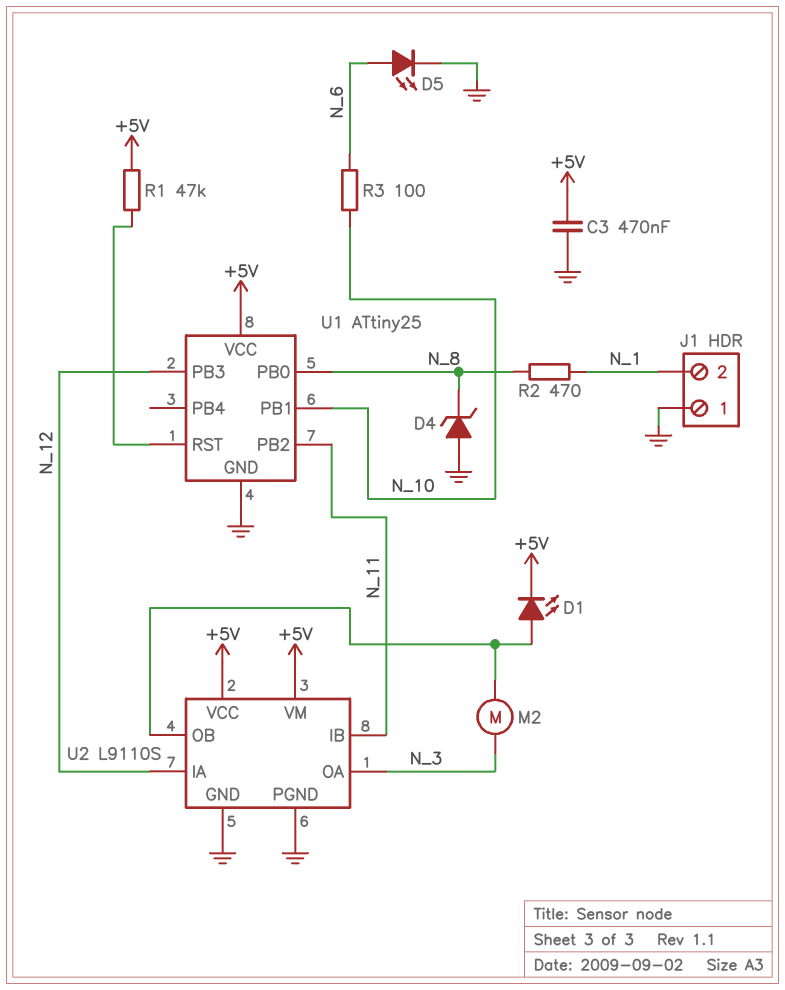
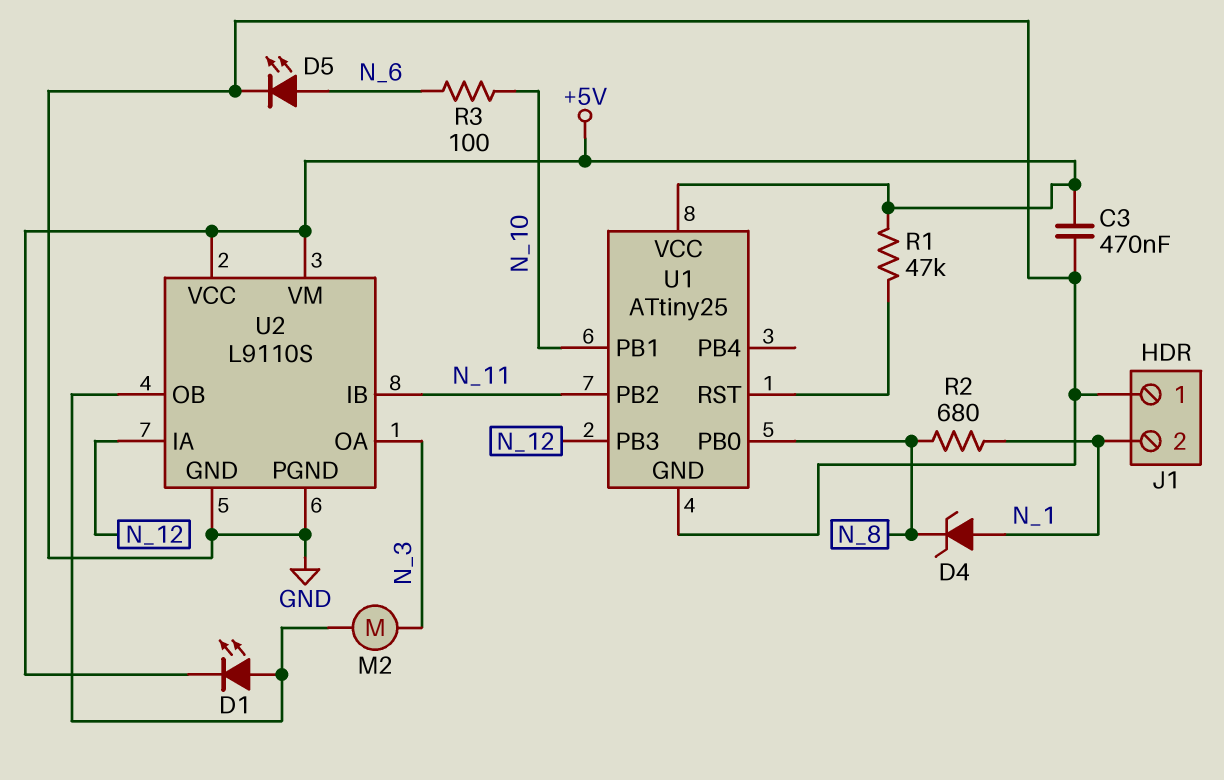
D4: zener (A GND, K N_8) -> zener (A N_1, K N_8)
R2: 470 (N_1, N_8) -> 680 (N_1, N_8)

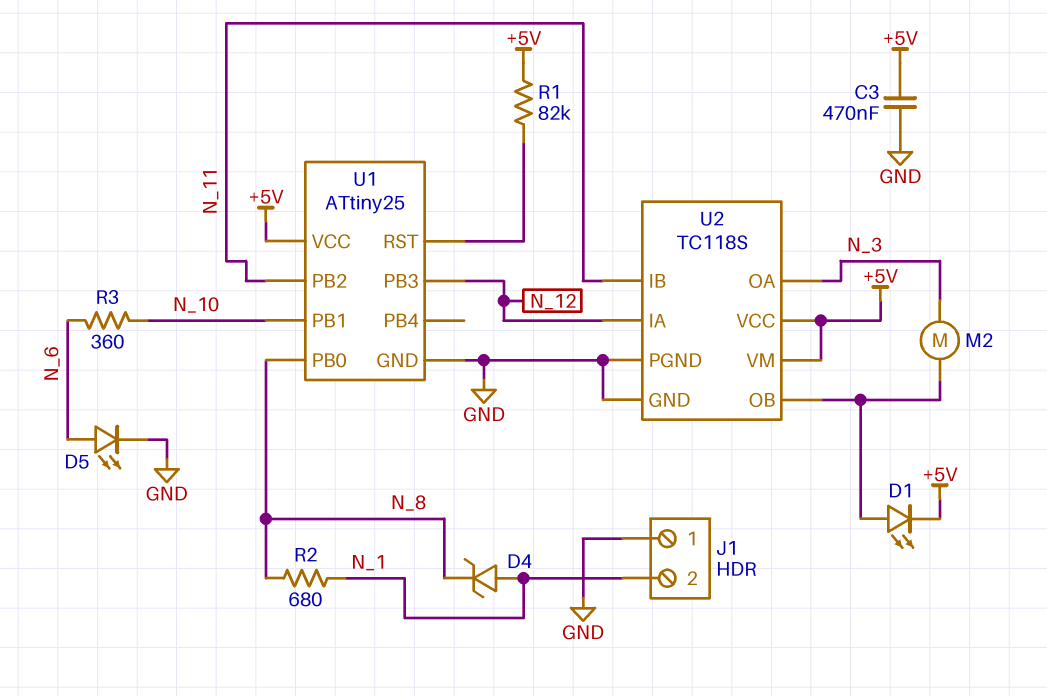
R1: 47k (+5V, U1/RST) -> 82k (+5V, U1/RST)
R3: 100 (N_6, N_10) -> 360 (N_6, N_10)
U2: L9110S -> TC118S

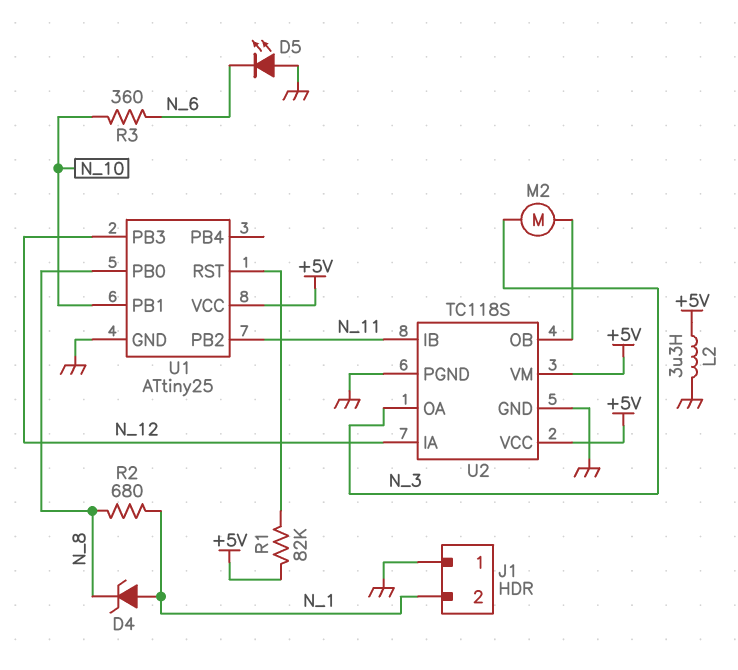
C3: 470nF (+5V, GND) -> none
D1: LED (A U2/OB, K +5V) -> none
D5: LED (A N_6, K GND) -> LED (A GND, K N_6)
L2: none -> 3.3uH (+5V, GND)

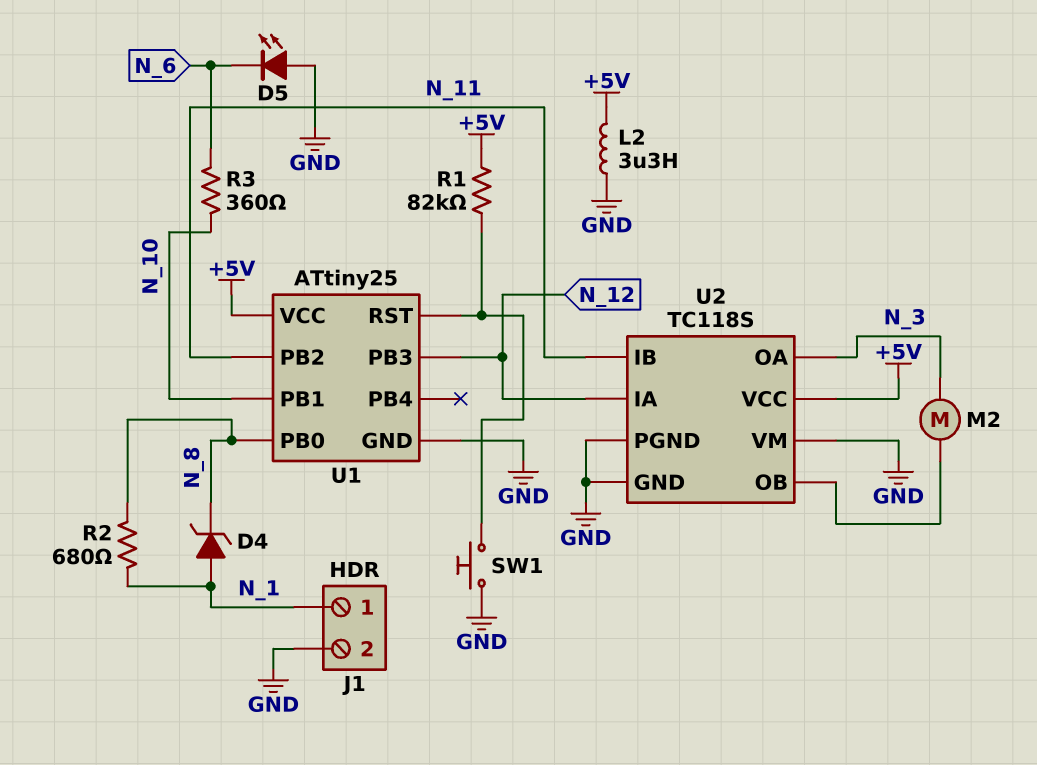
J1 pin 1: GND -> N_1
J1 pin 2: N_1 -> GND
SW1: none -> button (GND, U1/RST)
U2 pin VM: +5V -> GND

